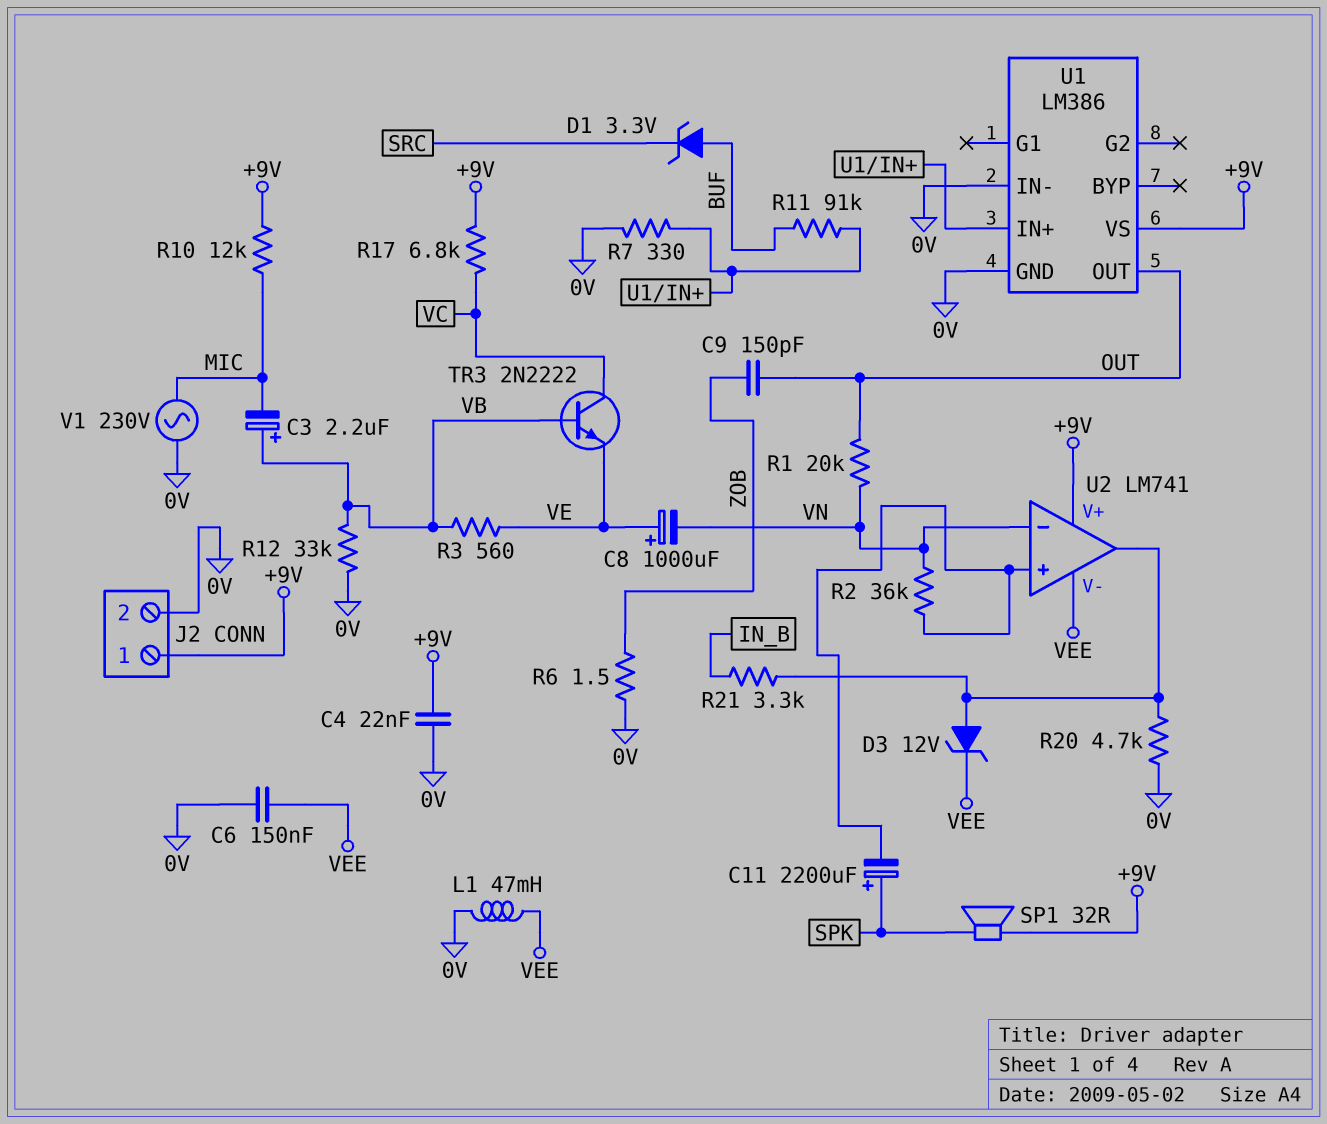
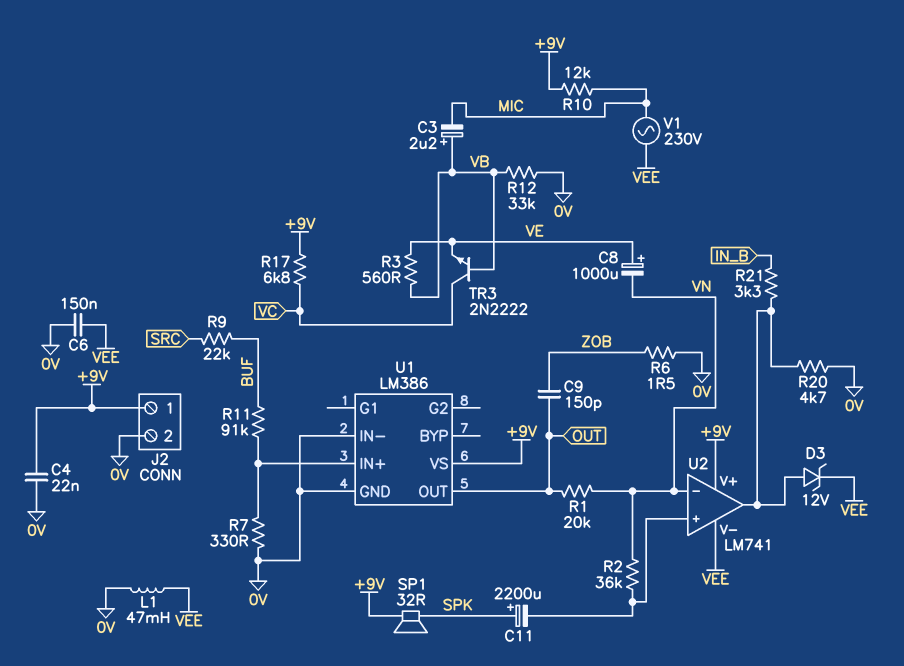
D1: zener 3.3V (A BUF, K SRC) -> none
R9: none -> 22k (BUF, SRC)
V1: AC 230V (0V, MIC) -> AC 230V (MIC, VEE)

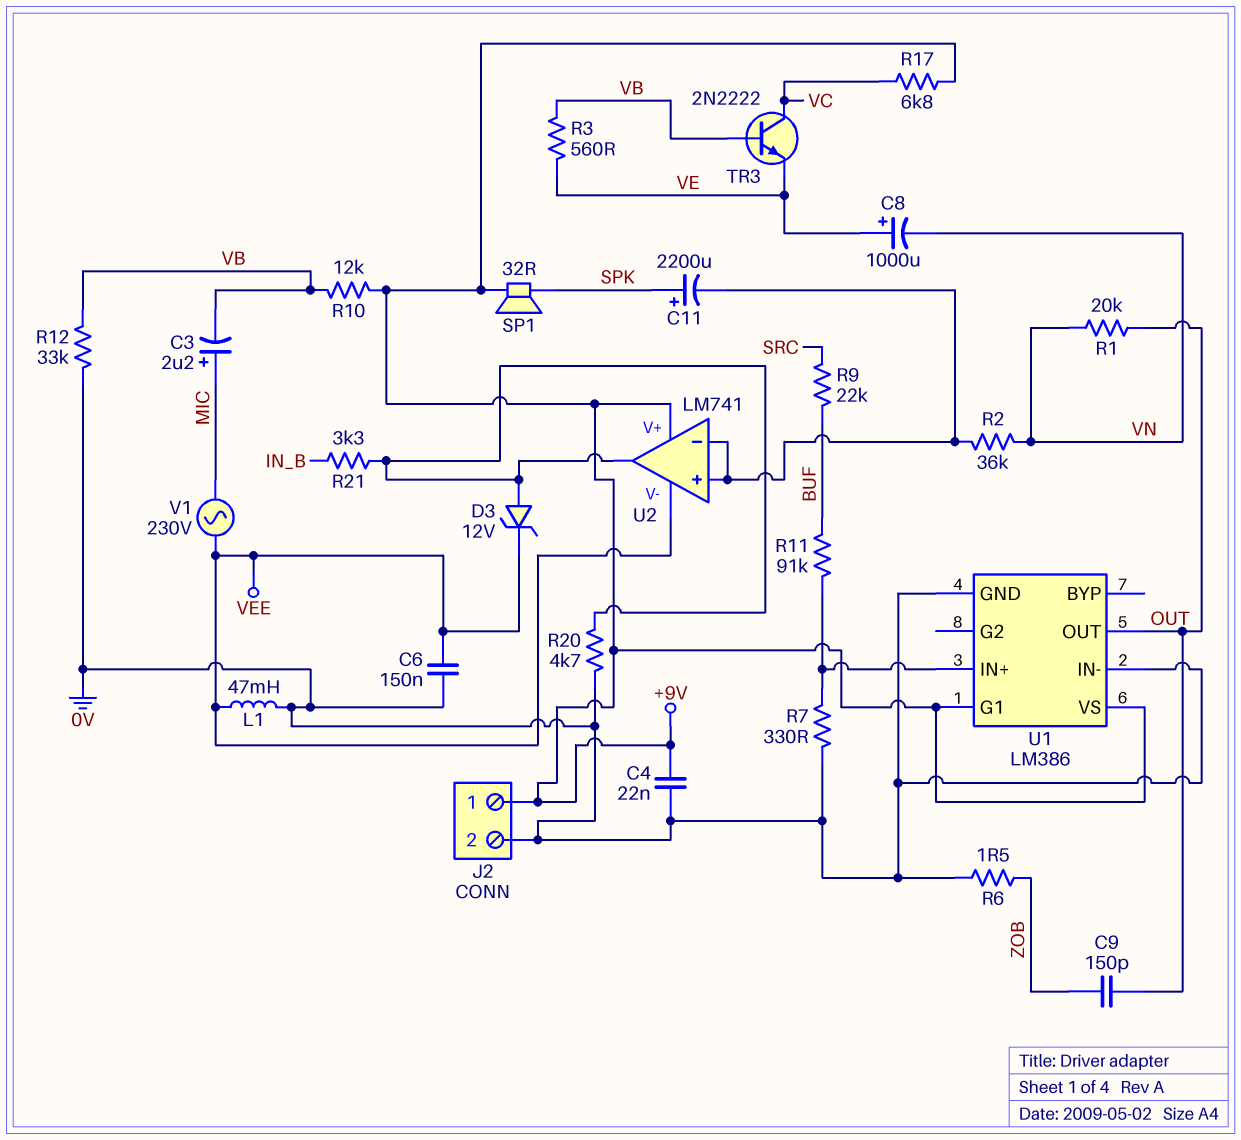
C3: 2.2uF (plus VB, minus MIC) -> 2.2uF (plus MIC, minus VB)
R10: 12k (+9V, MIC) -> 12k (+9V, VB)
U1 pin G1: none -> +9V
U2 pin in-: VN -> U2/in+

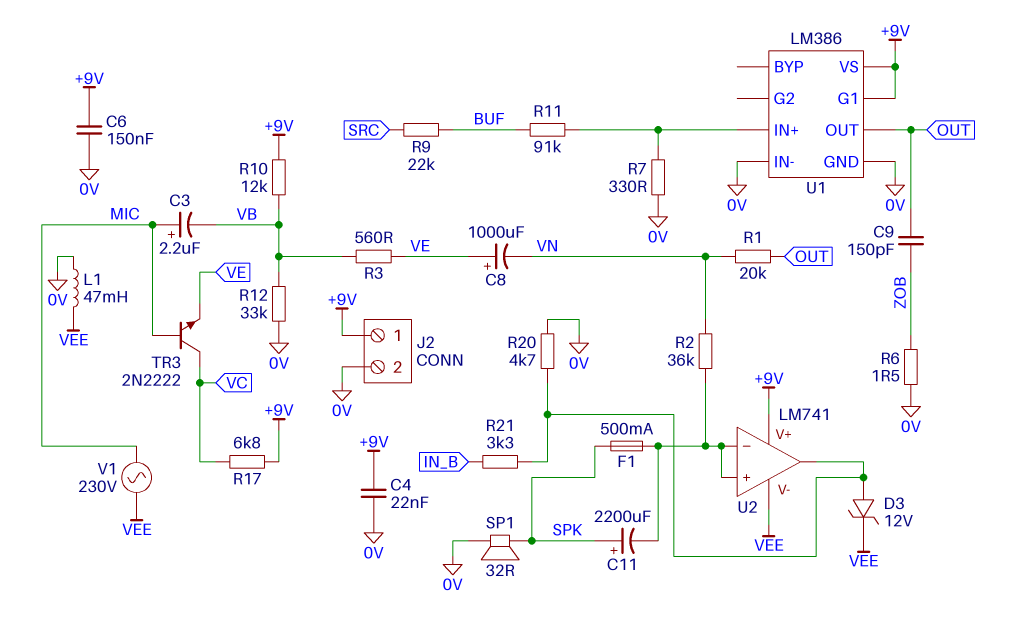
C6: 150nF (0V, VEE) -> 150nF (+9V, 0V)
F1: none -> 500mA (SPK, U2/in+)
SP1: speaker 32R (+9V, SPK) -> speaker 32R (0V, SPK)
TR3: NPN 2N2222 (B VB, C VC, E VE) -> NPN 2N2222 (B MIC, C VC, E VE)

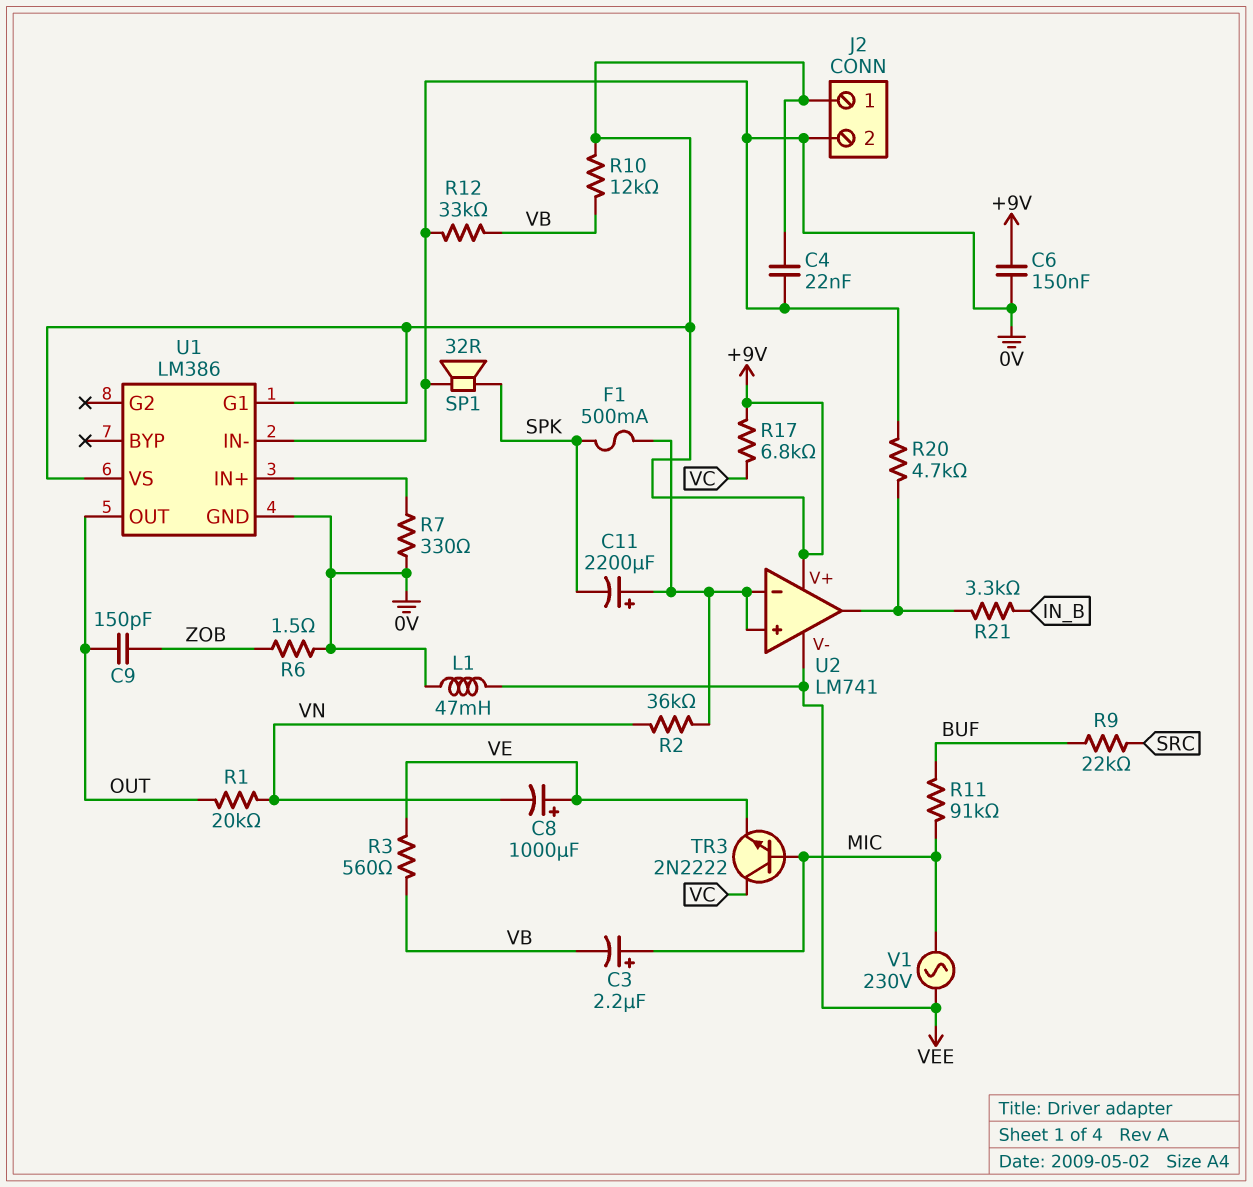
C11: 2200uF (plus SPK, minus U2/in+) -> 2200uF (plus U2/in+, minus SPK)
D3: zener 12V (A U2/out, K VEE) -> none
R11: 91k (BUF, U1/IN+) -> 91k (BUF, MIC)

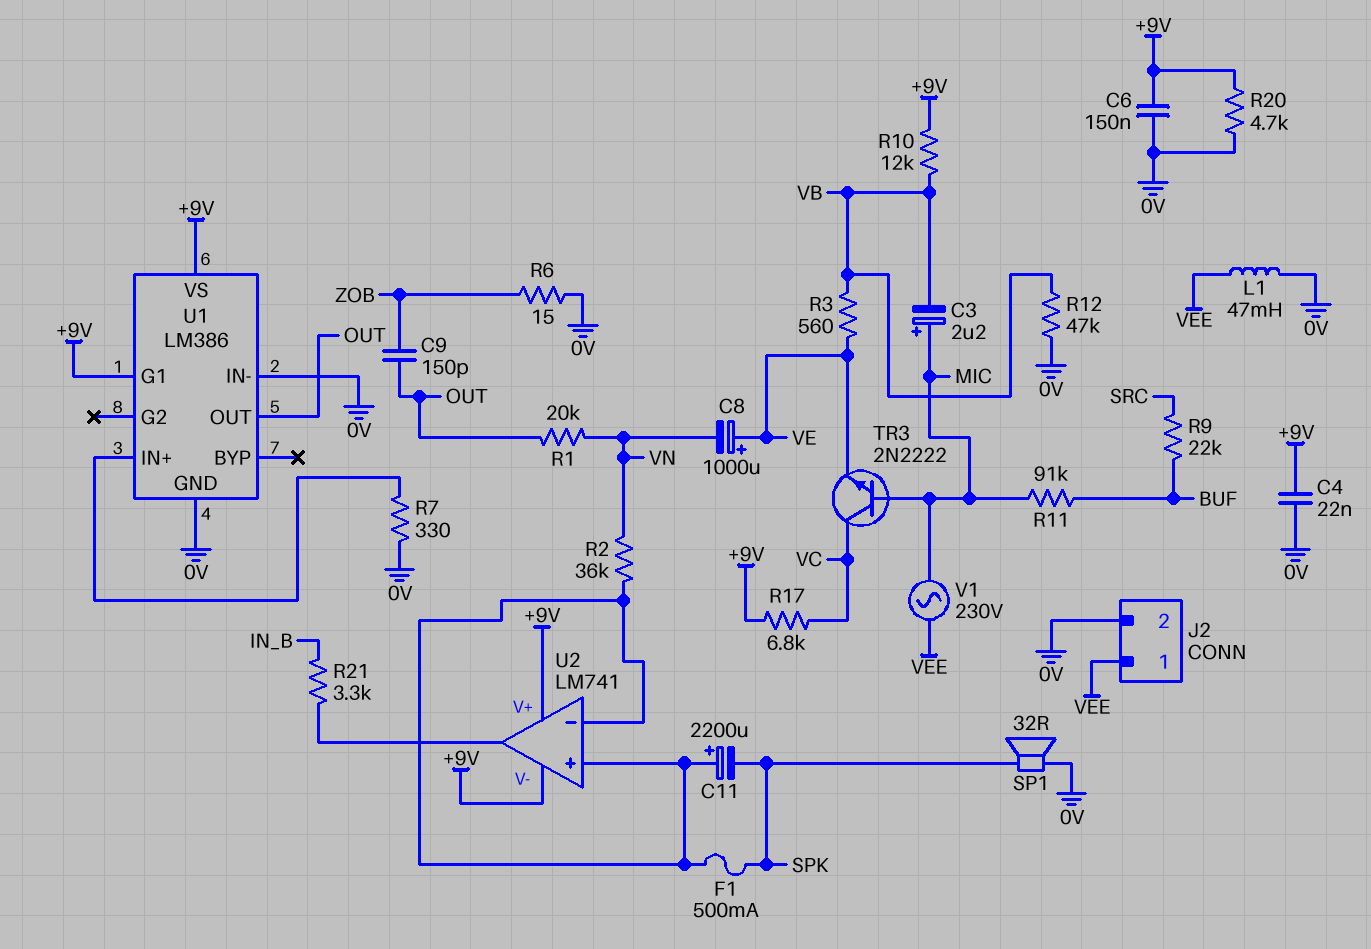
J2 pin 1: +9V -> VEE
R6: 1.5 (0V, ZOB) -> 15 (0V, ZOB)
R12: 33k (0V, VB) -> 47k (0V, VB)
R20: 4.7k (0V, U2/out) -> 4.7k (+9V, 0V)
U2 pin V-: VEE -> +9V

